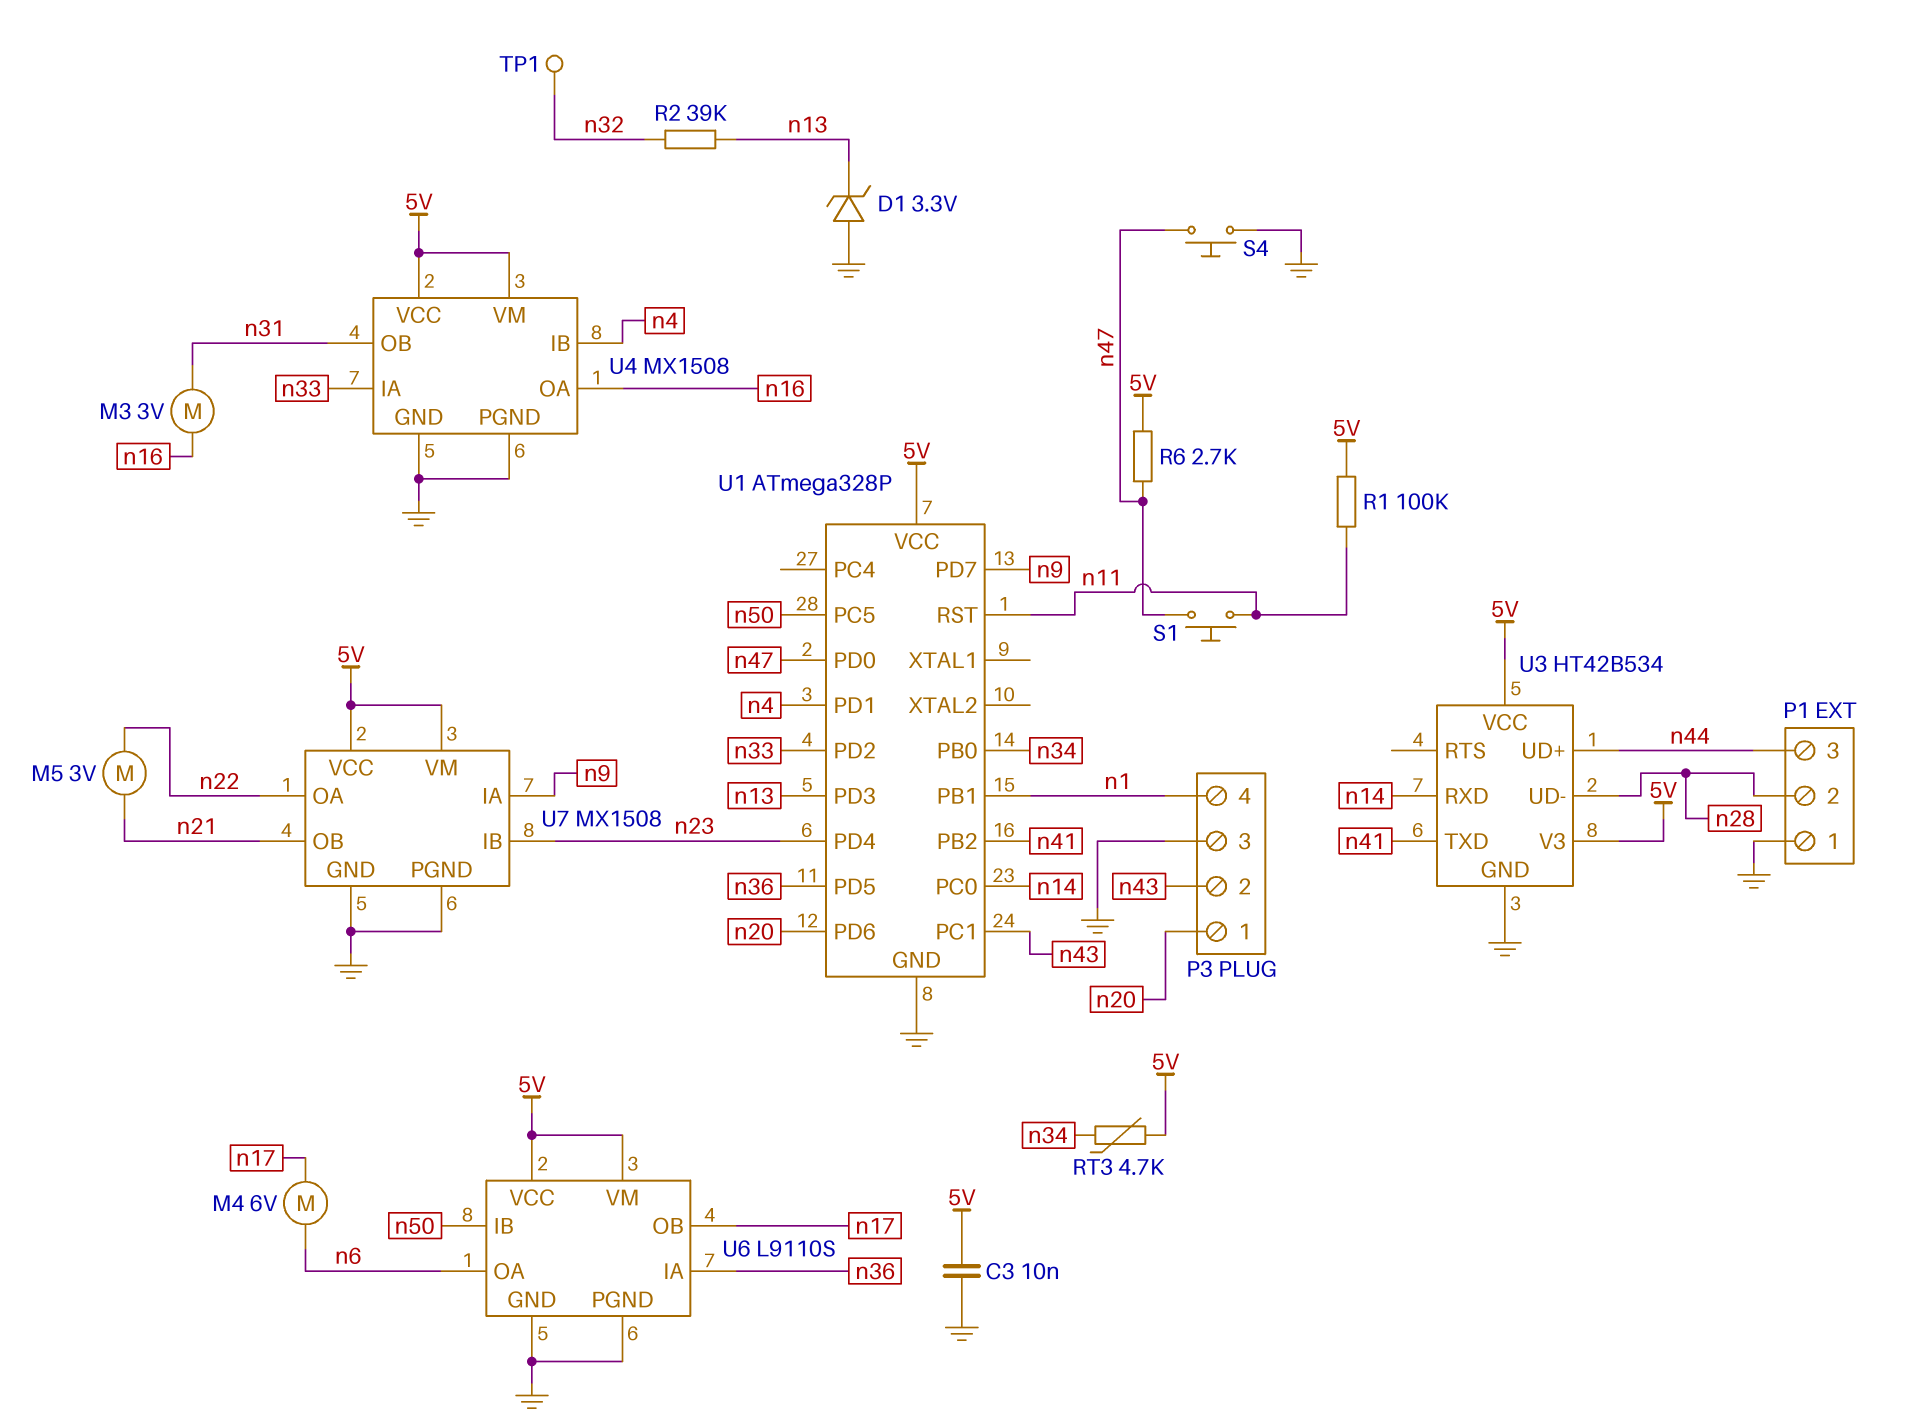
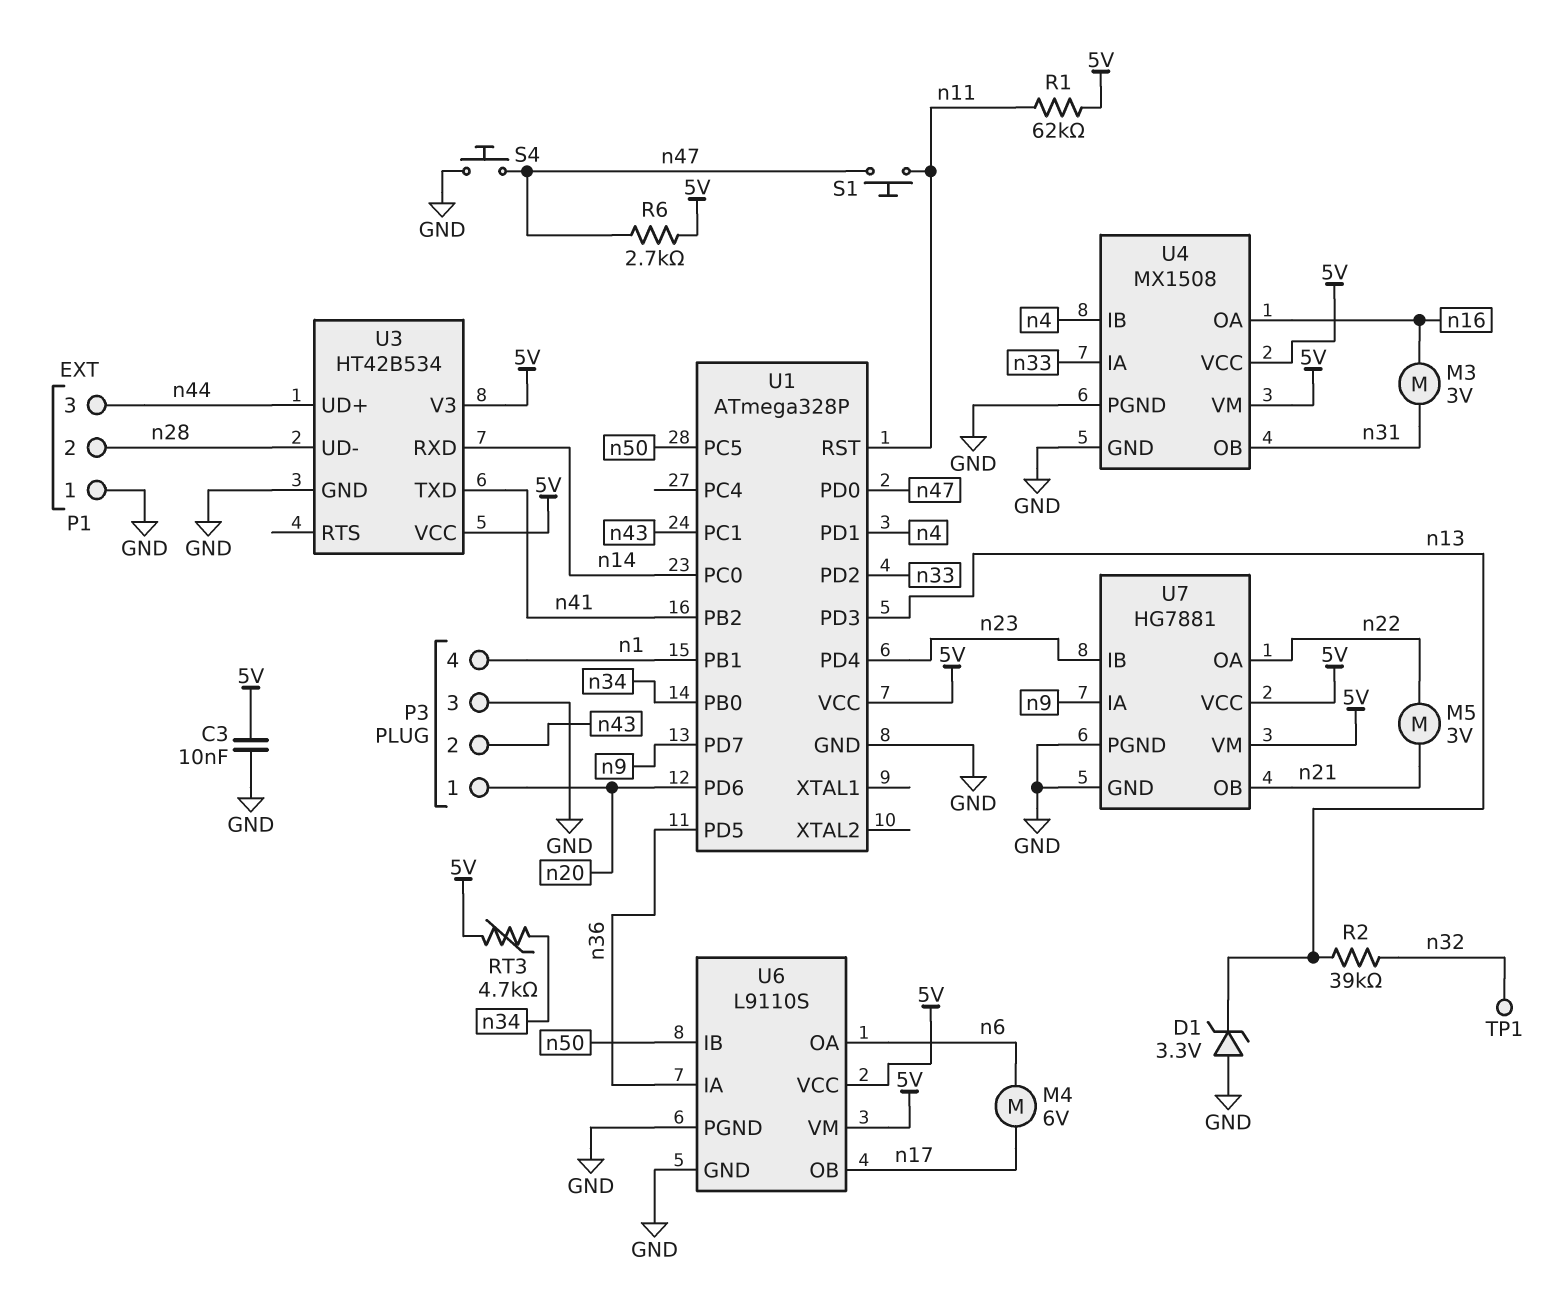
R1: 100k (5V, n11) -> 62k (5V, n11)
U7: MX1508 -> HG7881

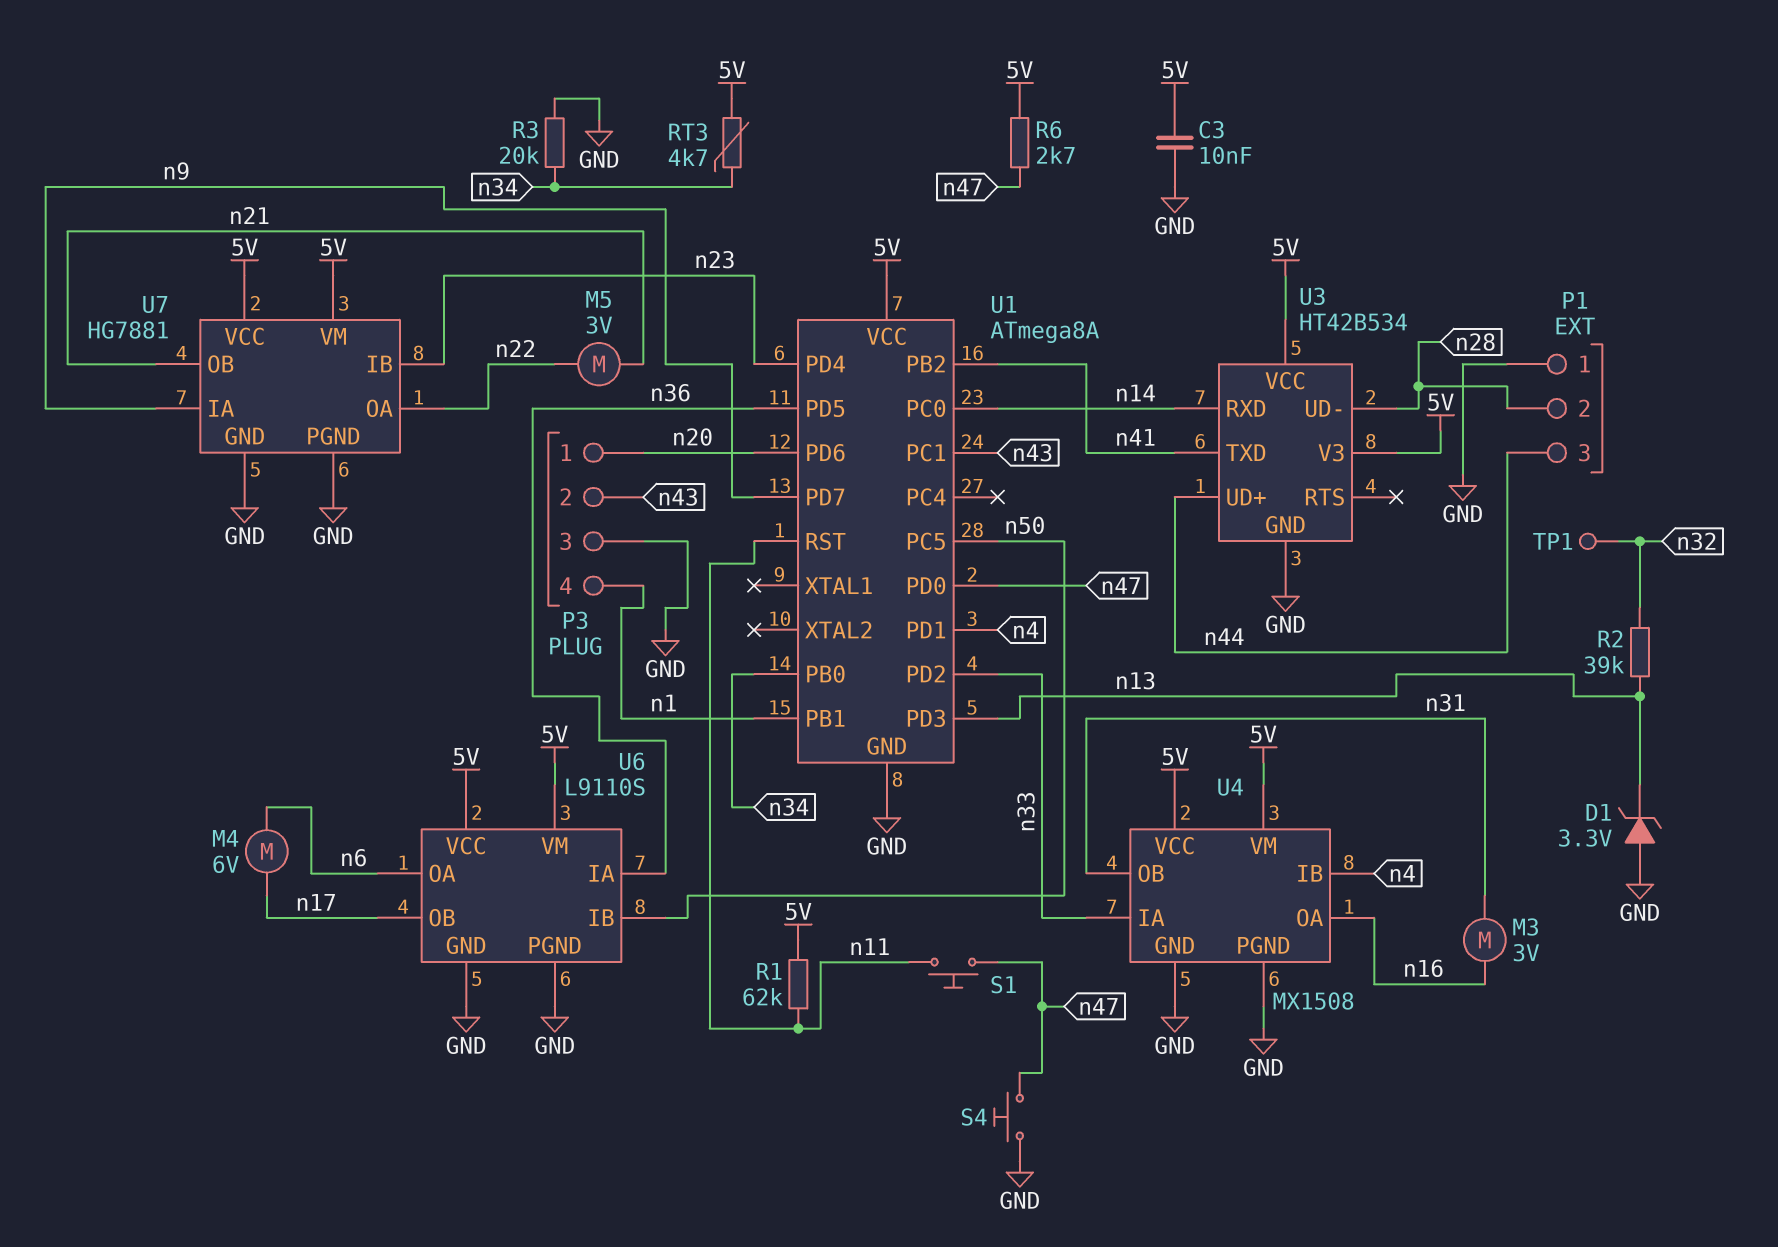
R3: none -> 20k (GND, n34)
U1: ATmega328P -> ATmega8A

